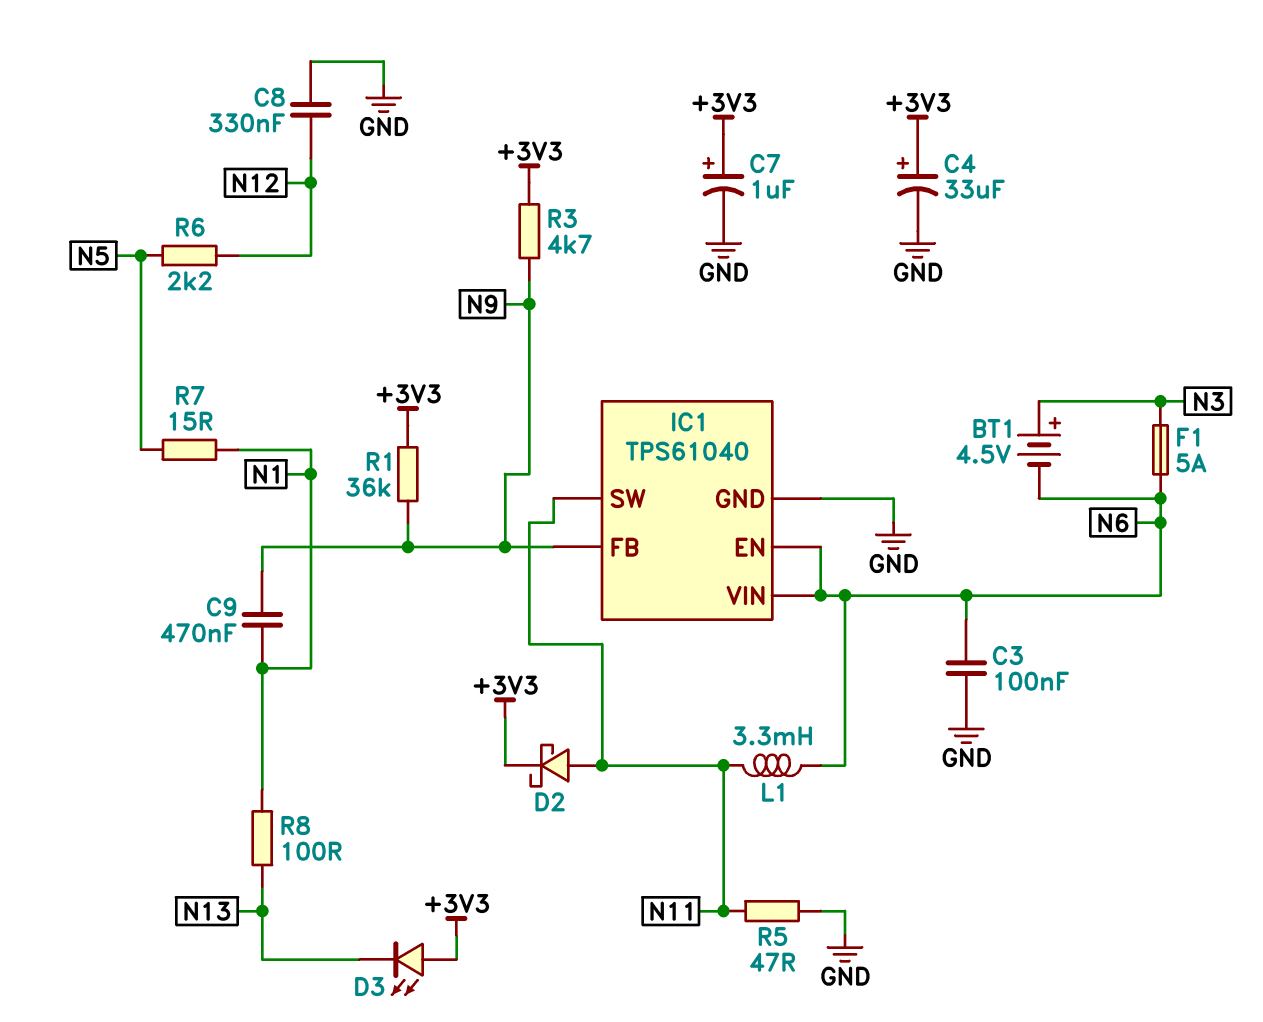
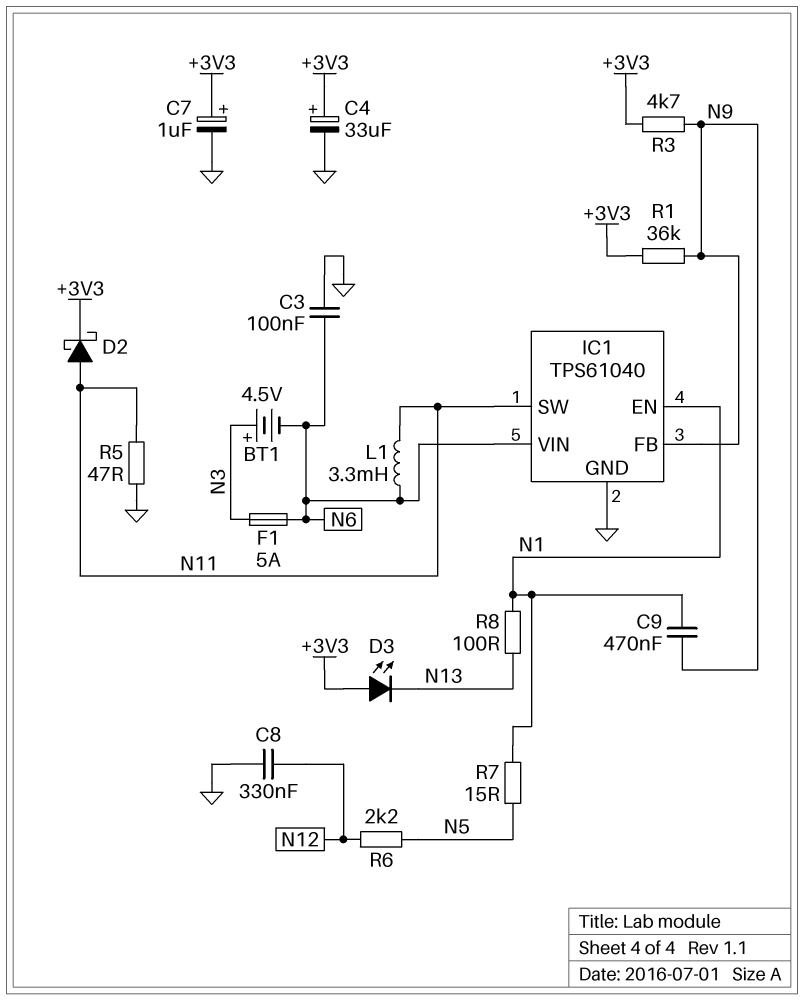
IC1 pin EN: N6 -> N1

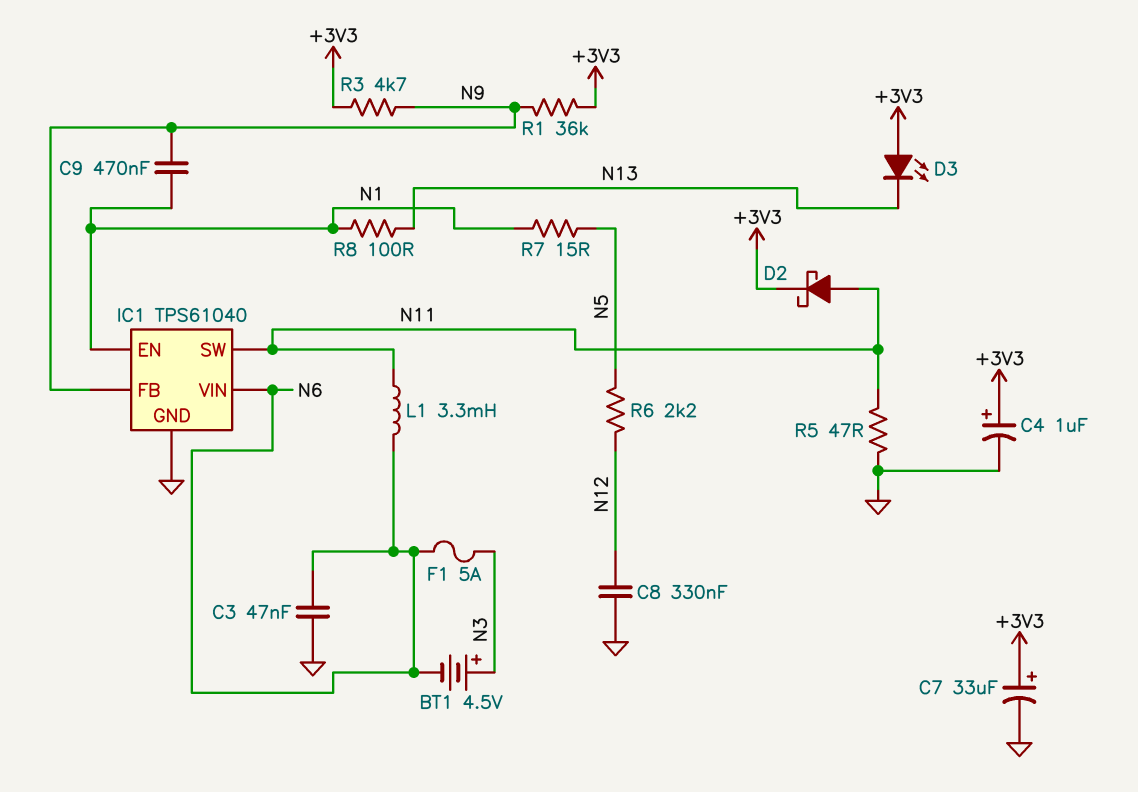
C3: 100nF (GND, N6) -> 47nF (GND, N6)
C4: 33uF (plus +3V3, minus GND) -> 1uF (plus +3V3, minus GND)
C7: 1uF (plus +3V3, minus GND) -> 33uF (plus +3V3, minus GND)

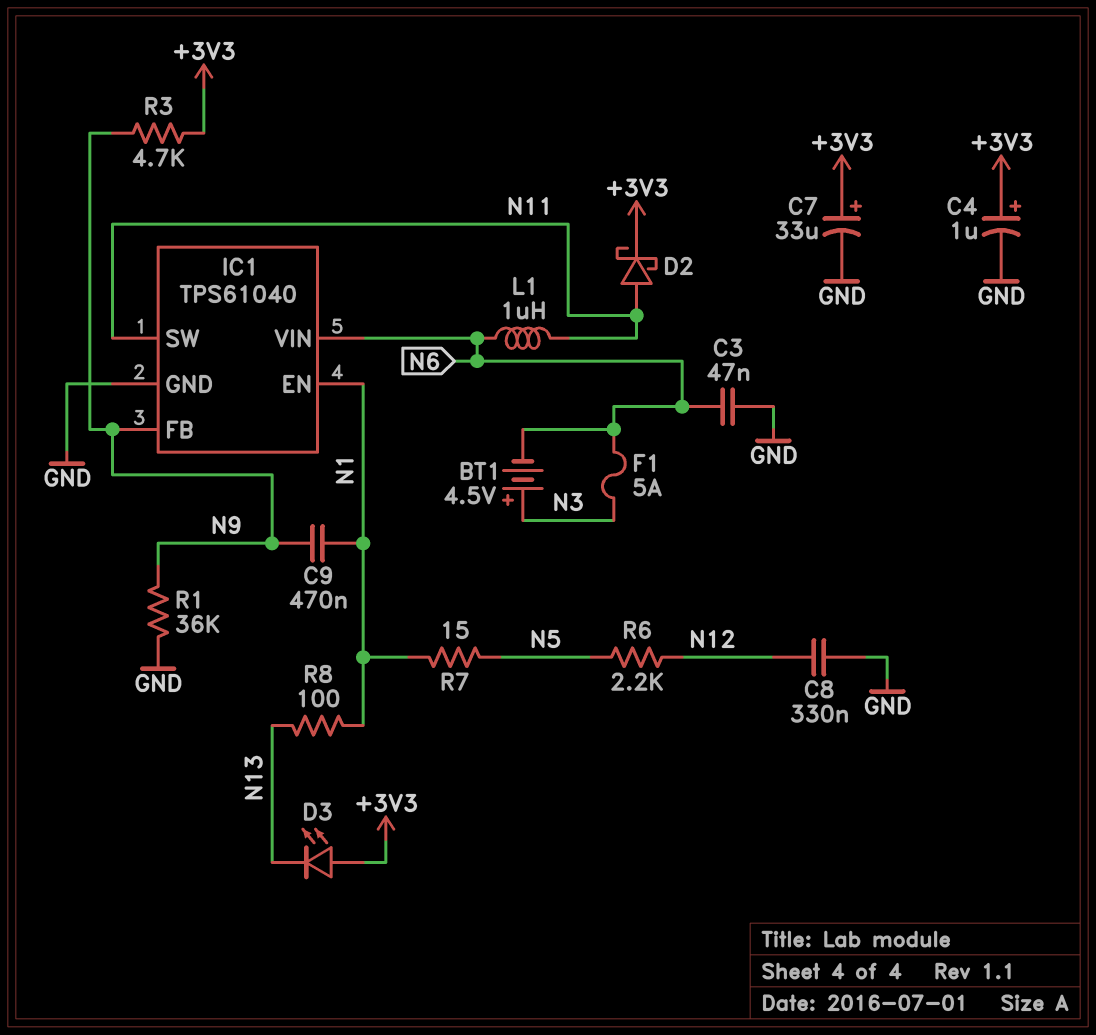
L1: 3.3mH (N6, N11) -> 1uH (N6, N11)
R1: 36k (+3V3, N9) -> 36k (GND, N9)
R5: 47 (GND, N11) -> none

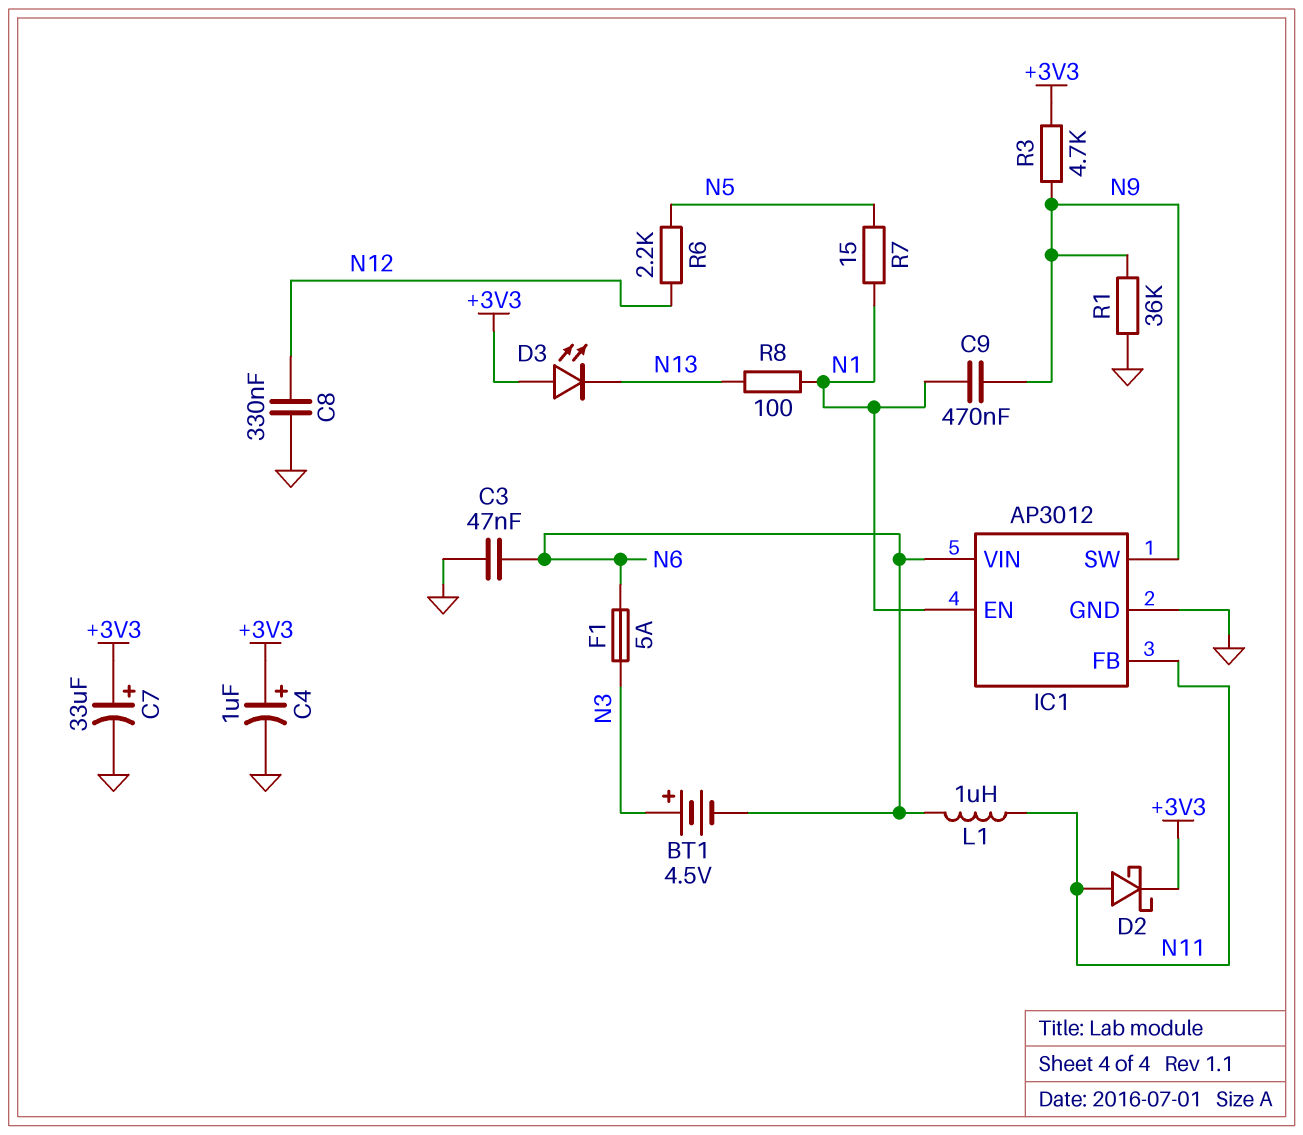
IC1: TPS61040 -> AP3012
IC1 pin FB: N9 -> N11
IC1 pin SW: N11 -> N9

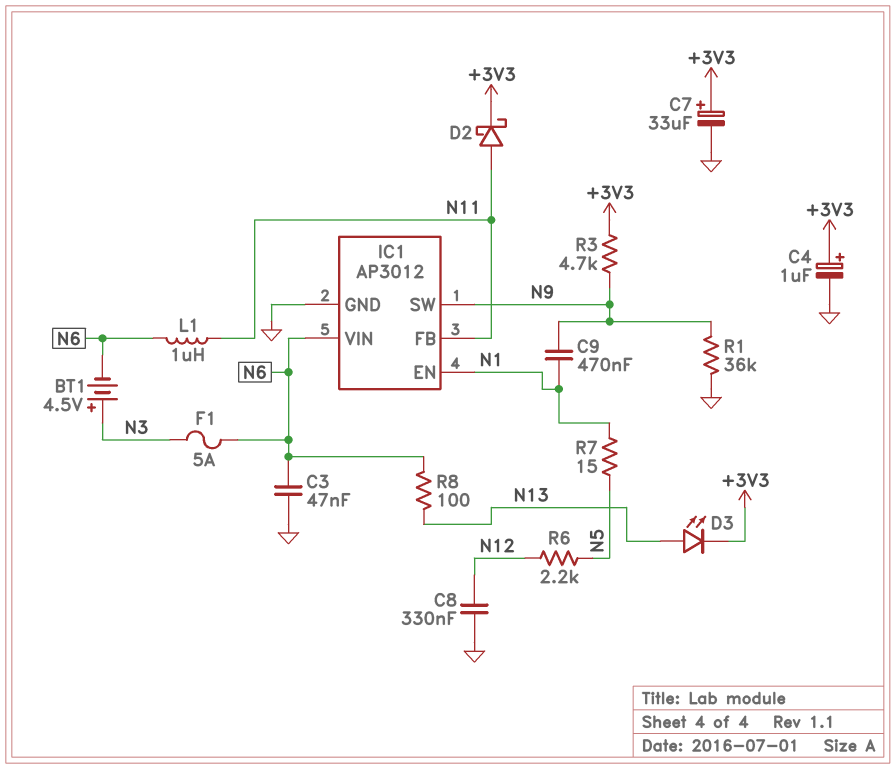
D3: LED (A +3V3, K N13) -> LED (A N13, K +3V3)
R8: 100 (N1, N13) -> 100 (N6, N13)

